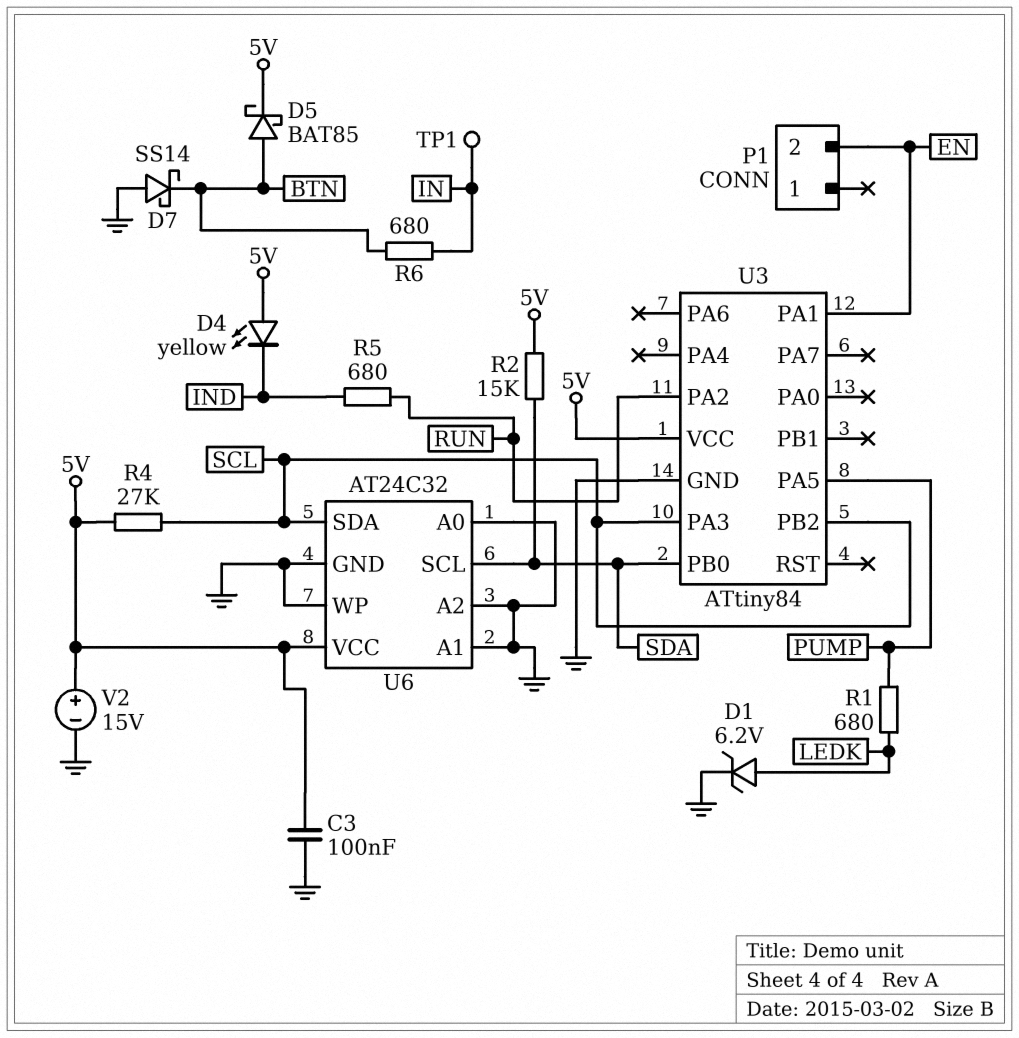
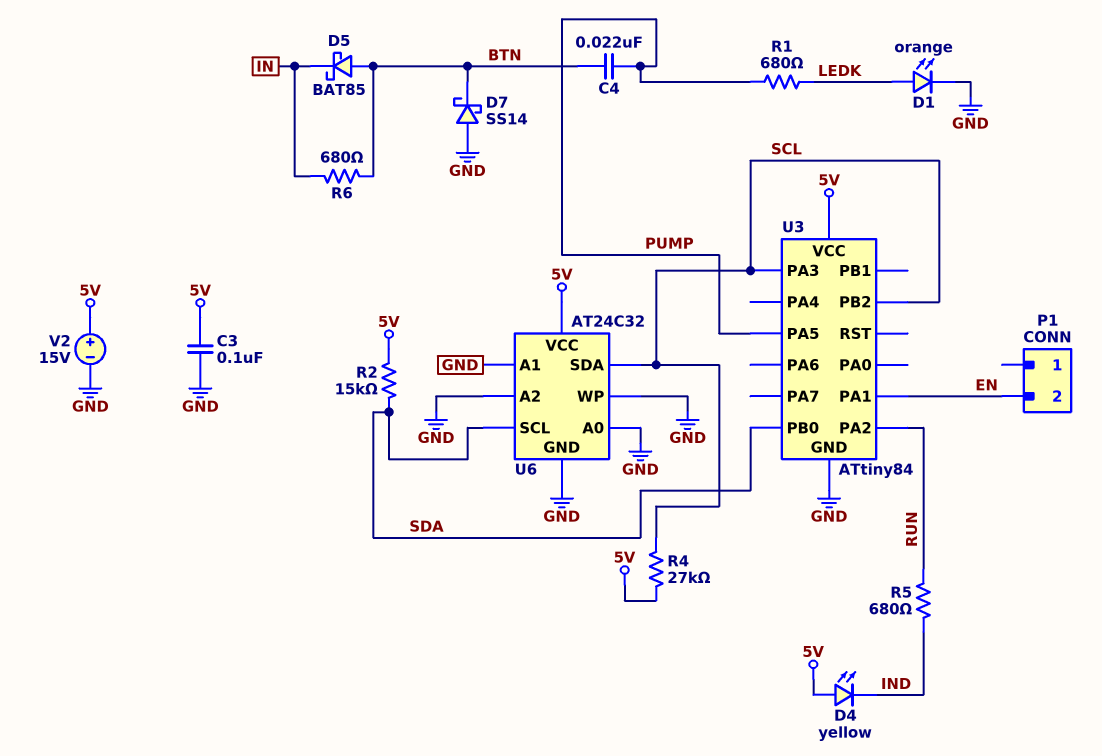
C4: none -> 22nF (BTN, PUMP)
D1: zener 6.2V (A LEDK, K GND) -> LED orange (A LEDK, K GND)
D5: schottky BAT85 (A BTN, K 5V) -> schottky BAT85 (A BTN, K IN)
TP1: test point (IN) -> none

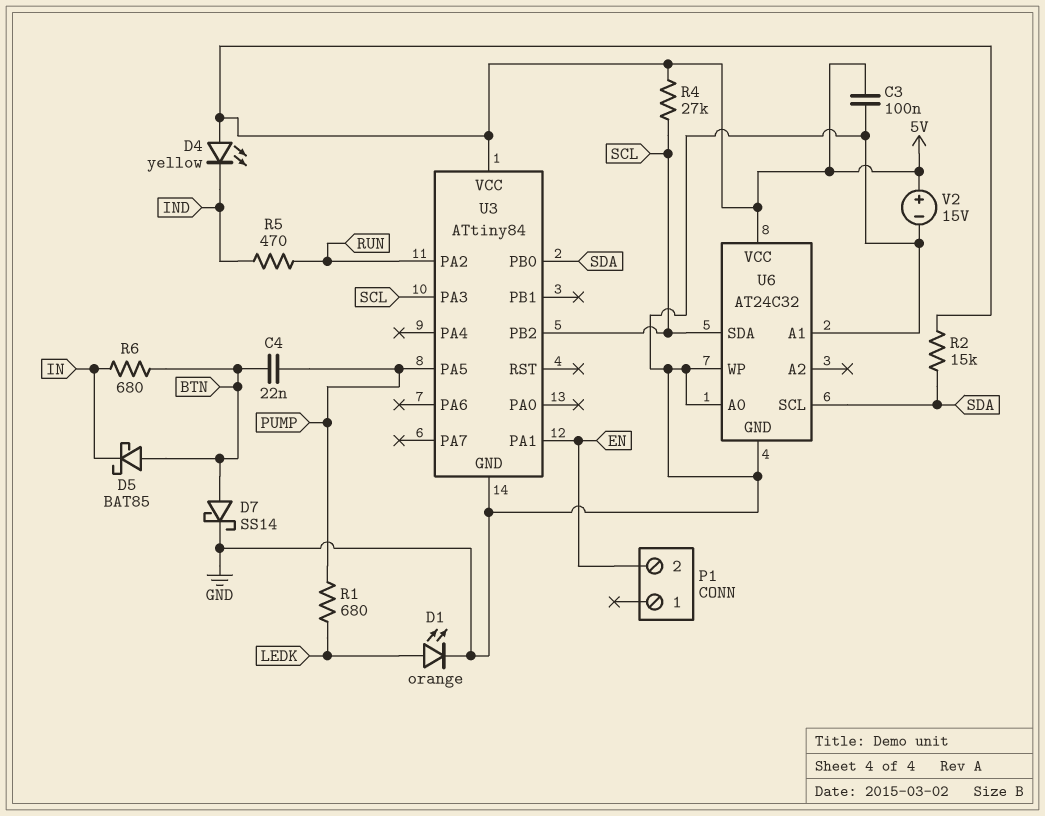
D7: schottky SS14 (A GND, K BTN) -> schottky SS14 (A BTN, K GND)
R5: 680 (IND, RUN) -> 470 (IND, RUN)
U6 pin A2: GND -> none

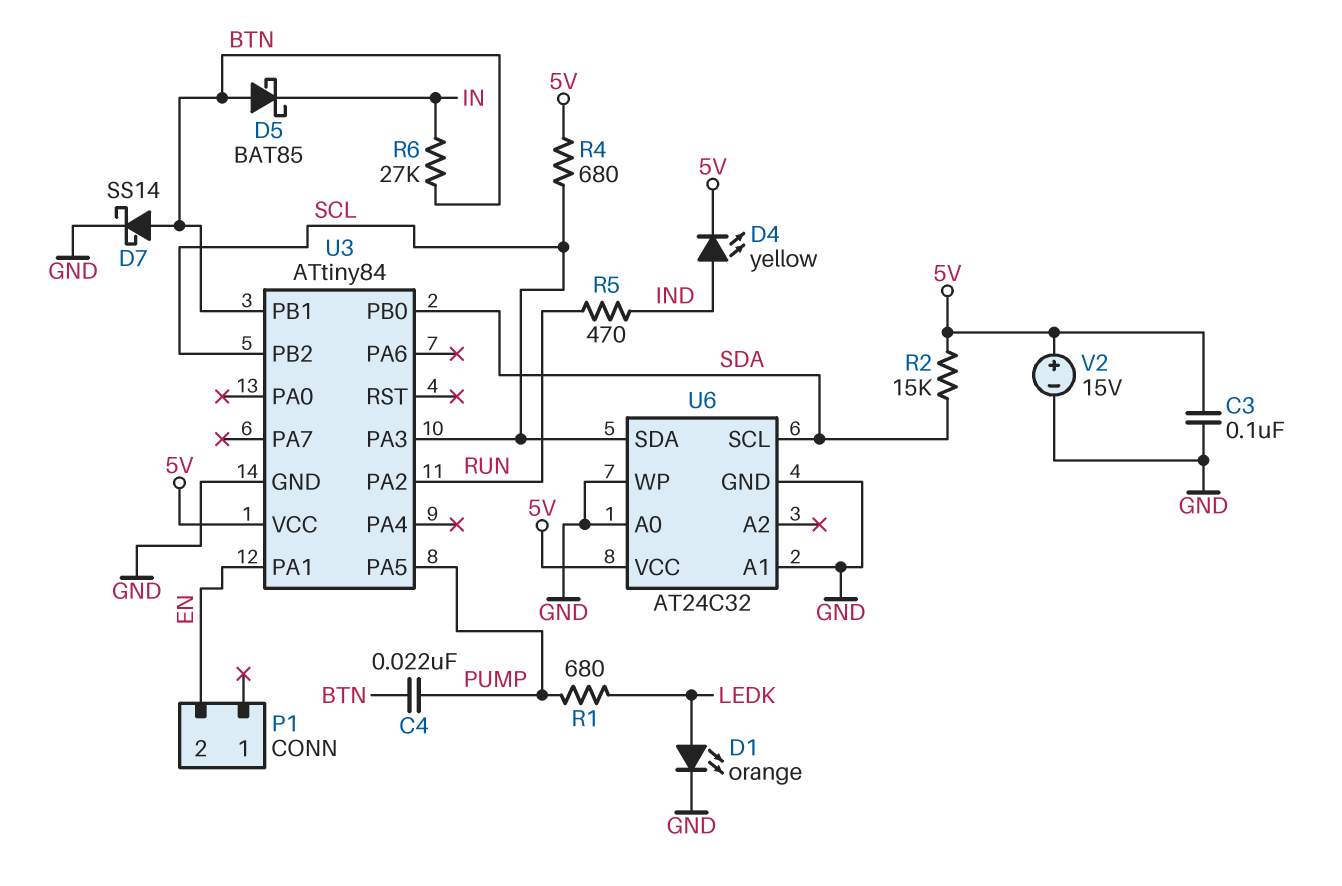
D4: LED yellow (A 5V, K IND) -> LED yellow (A IND, K 5V)
R4: 27k (5V, SCL) -> 680 (5V, SCL)
R6: 680 (BTN, IN) -> 27k (BTN, IN)
U3 pin PB1: none -> BTN

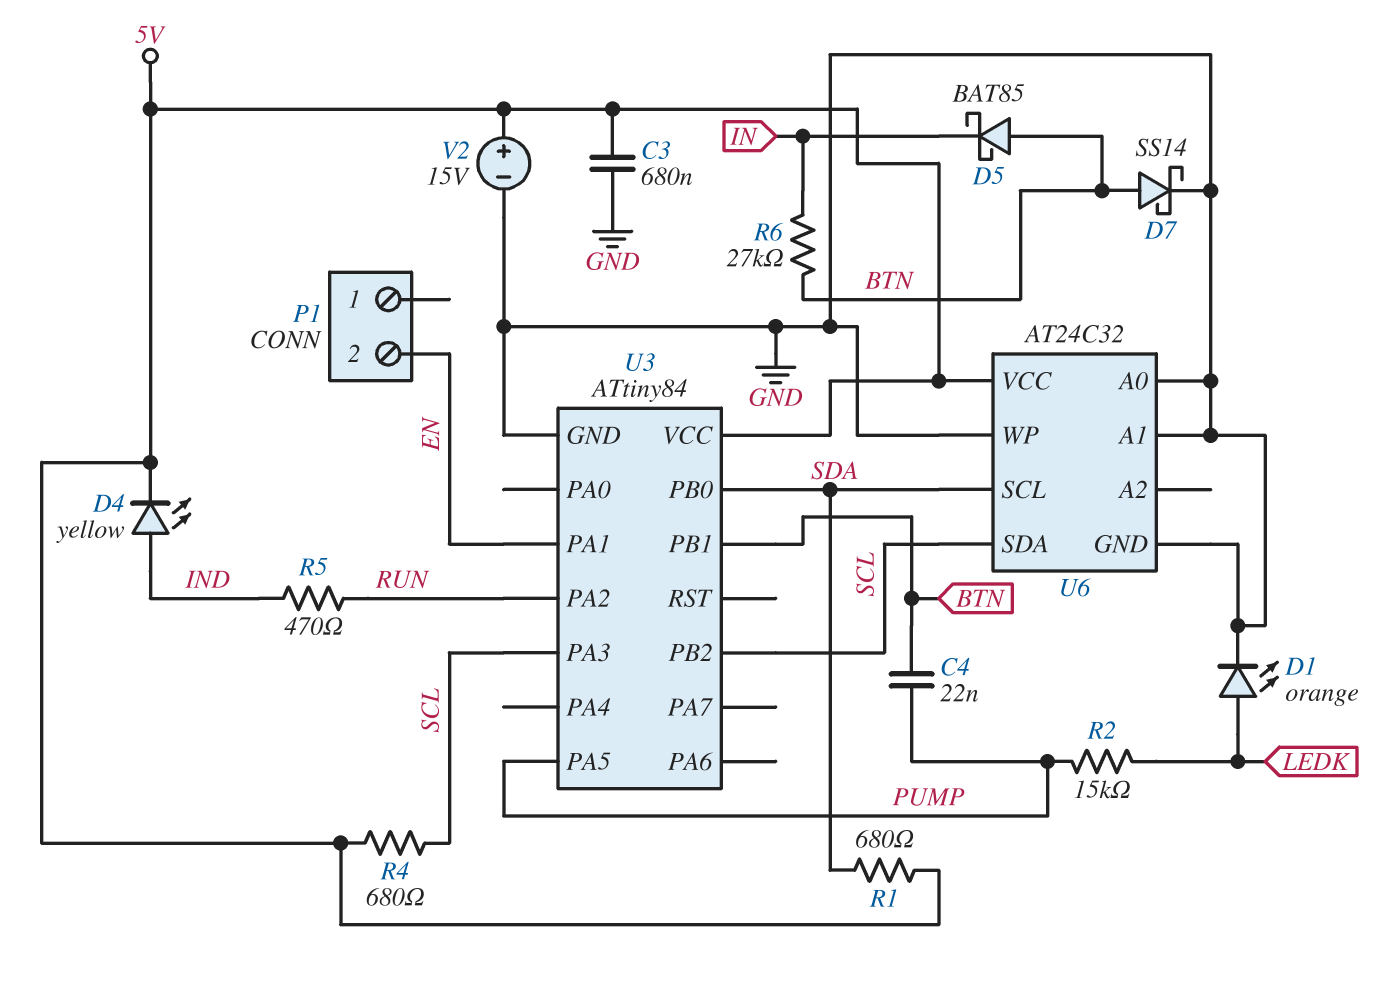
C3: 100nF (5V, GND) -> 680nF (5V, GND)
R1: 680 (LEDK, PUMP) -> 680 (5V, SDA)
R2: 15k (5V, SDA) -> 15k (LEDK, PUMP)

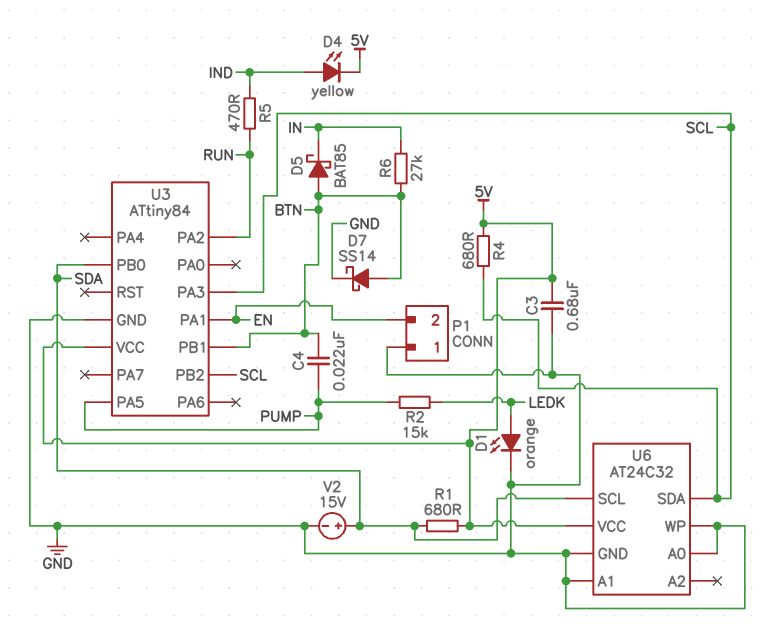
P1 pin 1: none -> GND
V2: 15V (plus 5V, minus GND) -> 15V (plus SDA, minus GND)

